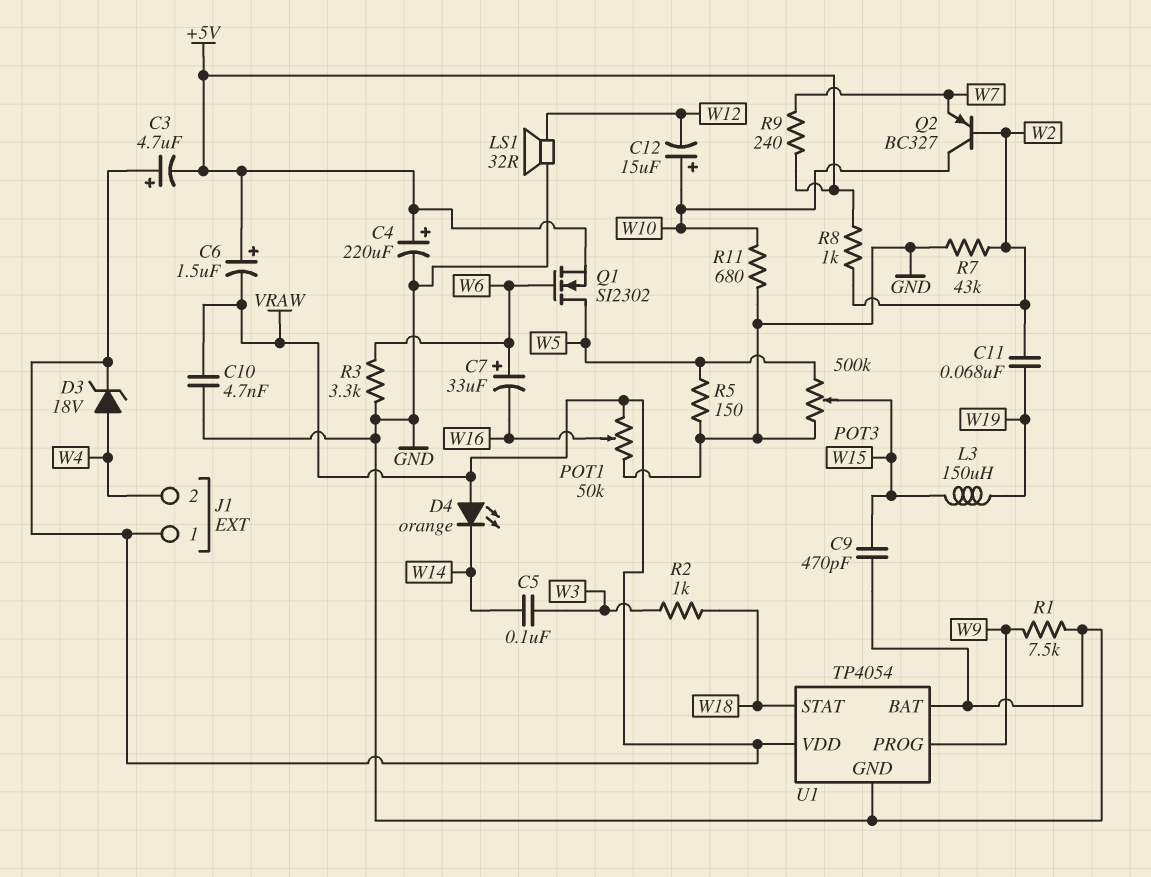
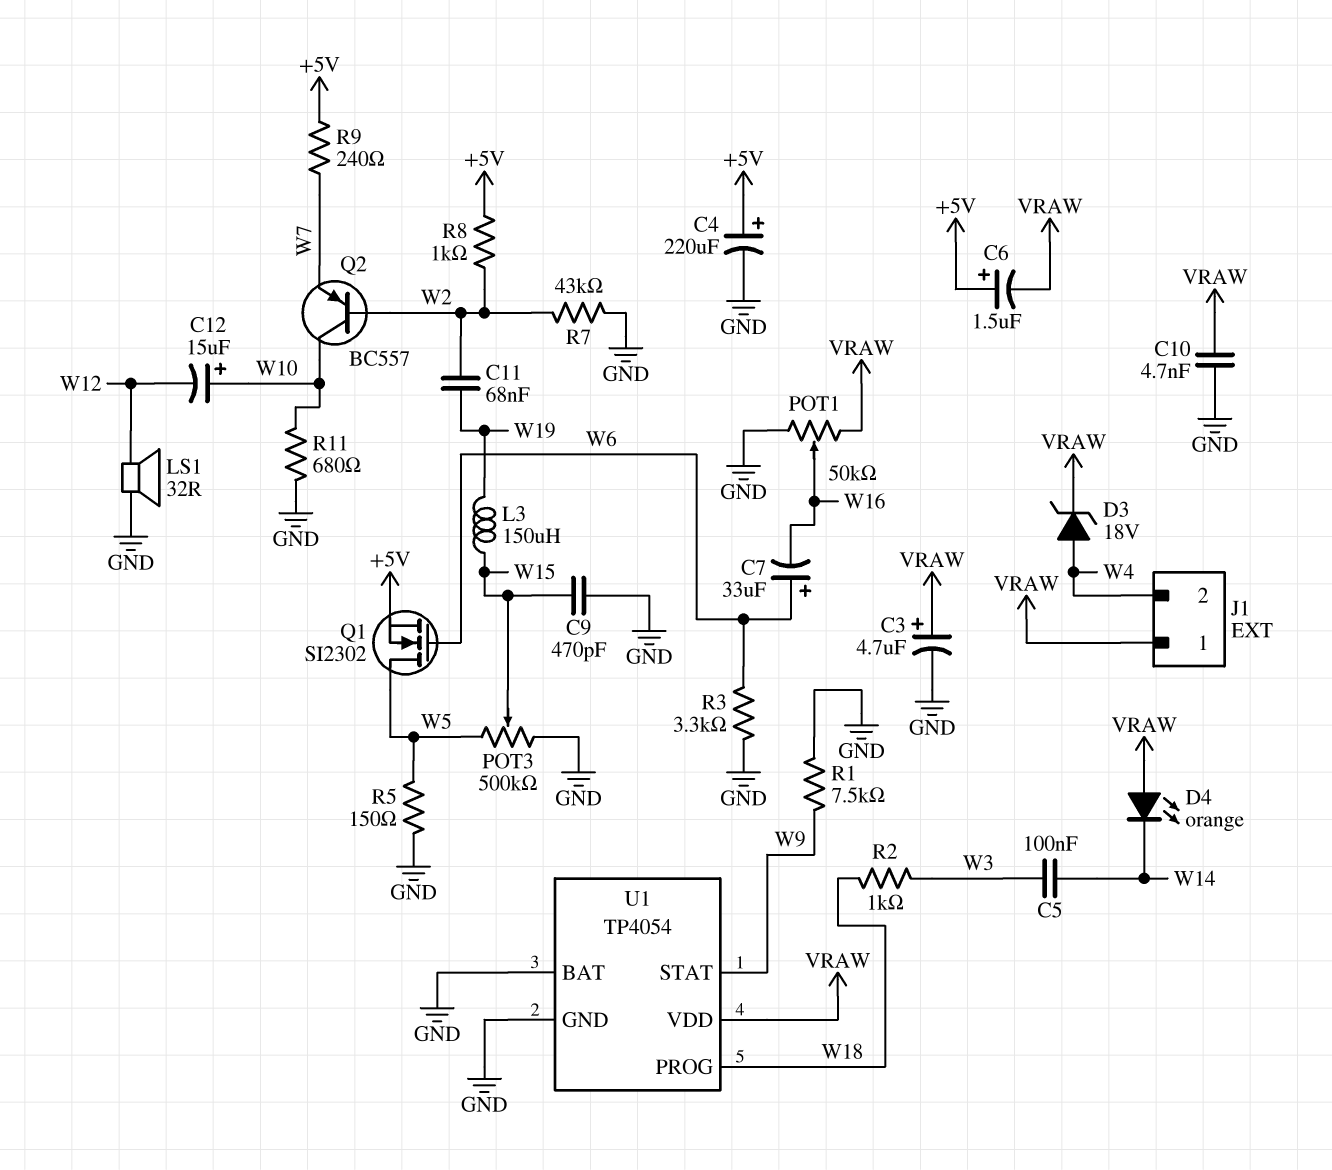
C3: 4.7uF (plus VRAW, minus +5V) -> 4.7uF (plus VRAW, minus GND)
Q2: PNP BC327 (B W2, C W10, E W7) -> PNP BC557 (B W2, C W10, E W7)
U1 pin PROG: W9 -> W18
U1 pin STAT: W18 -> W9

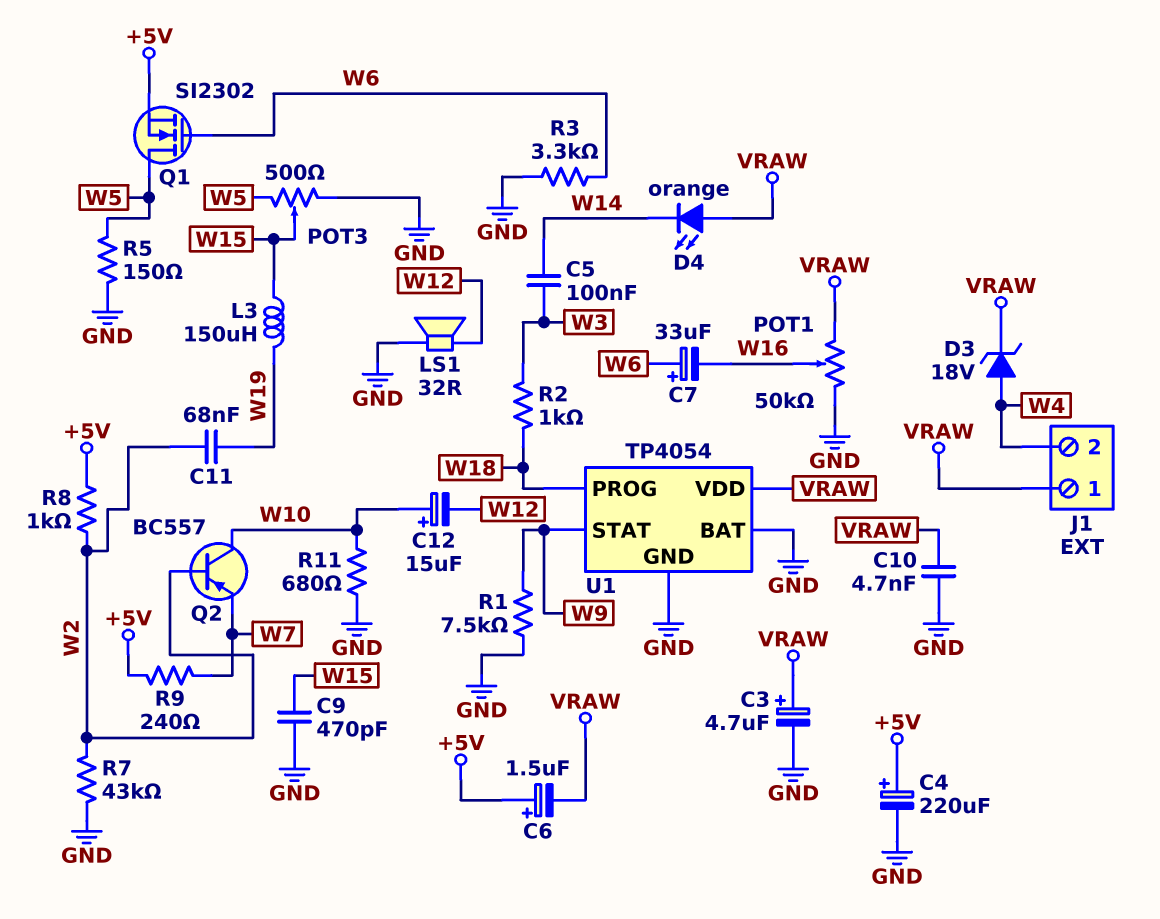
POT3: 500k (GND, W5, wiper W15) -> 500 (GND, W5, wiper W15)

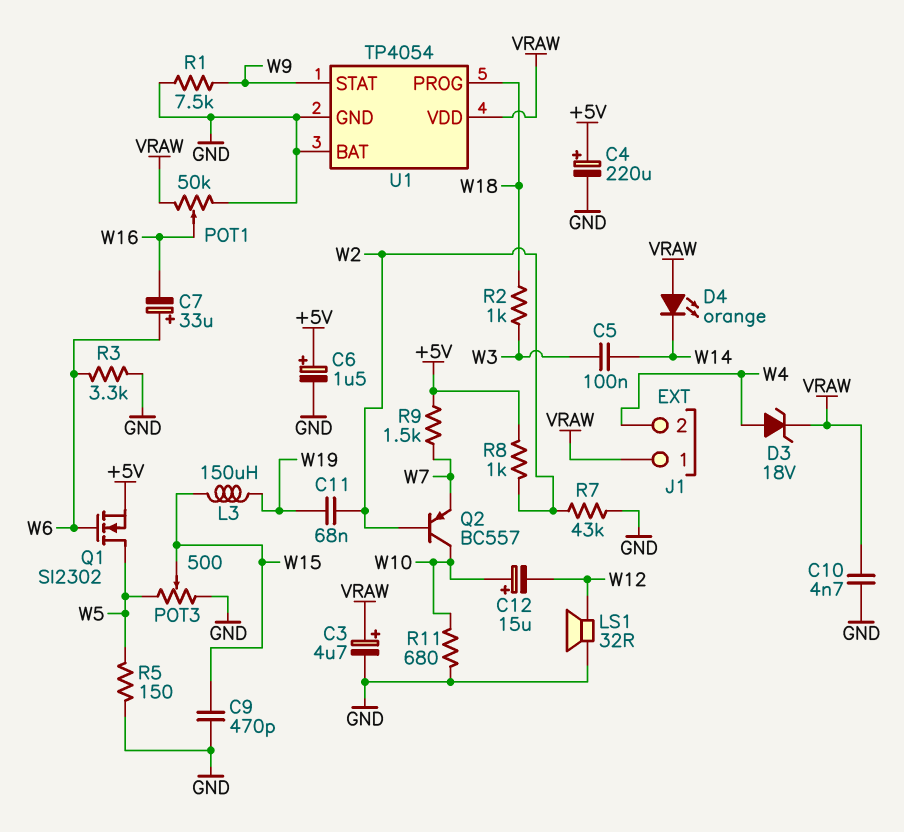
C6: 1.5uF (plus +5V, minus VRAW) -> 1.5uF (plus +5V, minus GND)
R9: 240 (+5V, W7) -> 1.5k (+5V, W7)

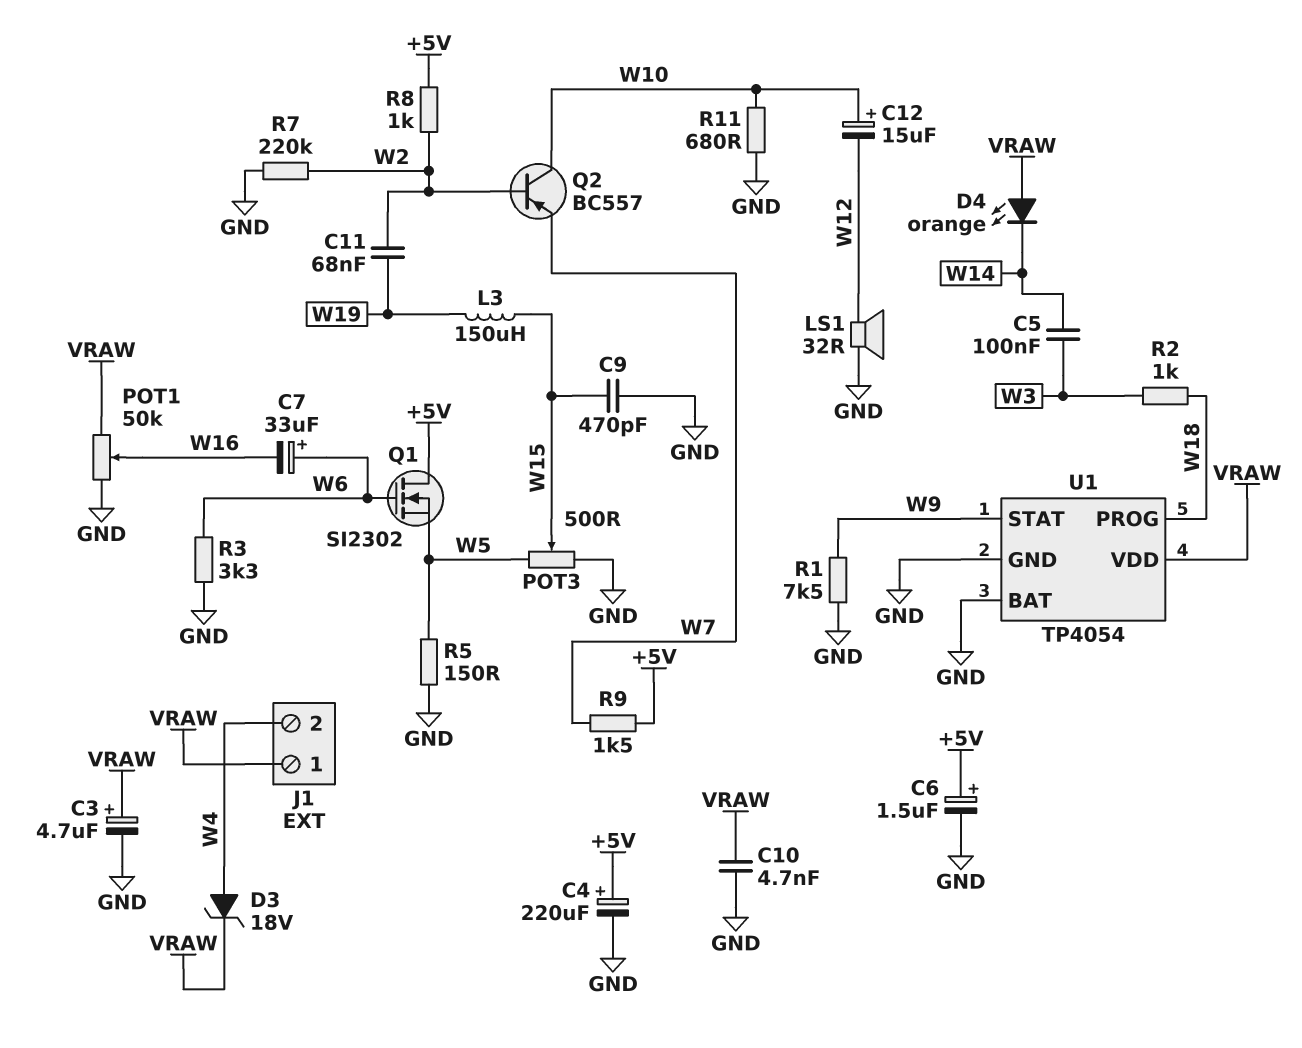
Q1: NMOS SI2302 (G W6, D W5, S +5V) -> NMOS SI2302 (G W6, D +5V, S W5)
R7: 43k (GND, W2) -> 220k (GND, W2)

